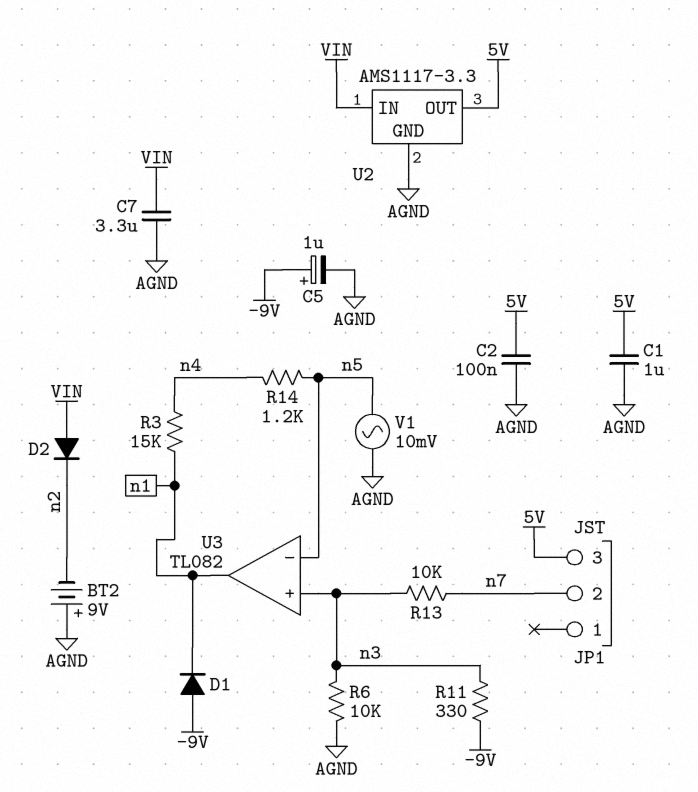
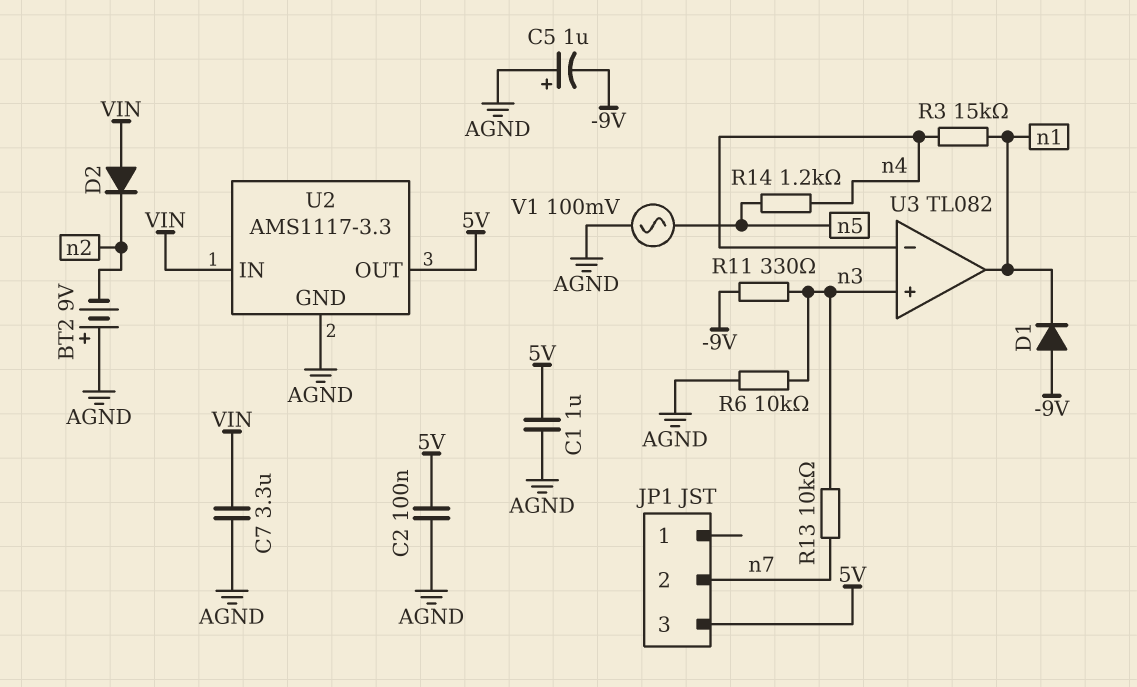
C5: 1uF (plus -9V, minus AGND) -> 1uF (plus AGND, minus -9V)
U3 pin in-: n5 -> n4
V1: AC 10mV (AGND, n5) -> AC 100mV (AGND, n5)

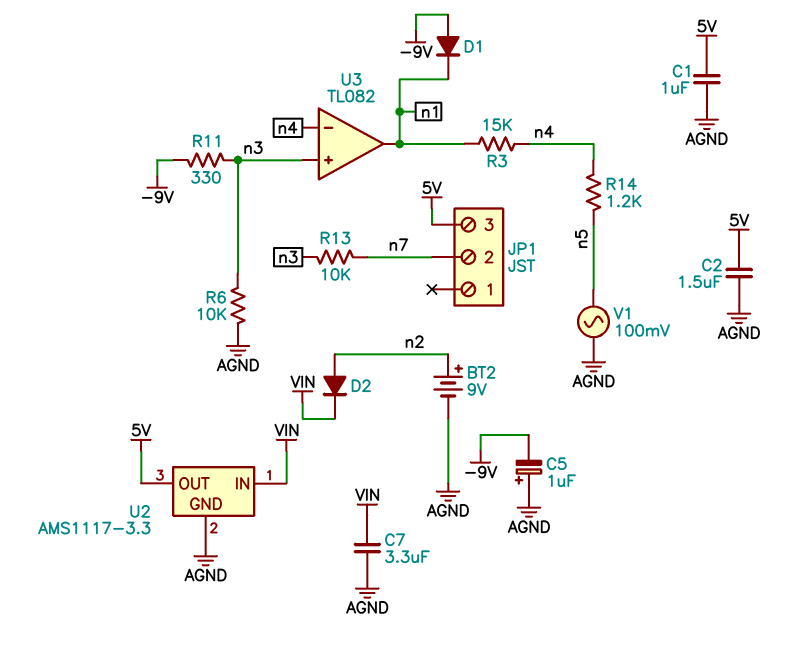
BT2: 9V (plus AGND, minus n2) -> 9V (plus n2, minus AGND)
C2: 100nF (5V, AGND) -> 1.5uF (5V, AGND)
D2: diode (A VIN, K n2) -> diode (A n2, K VIN)

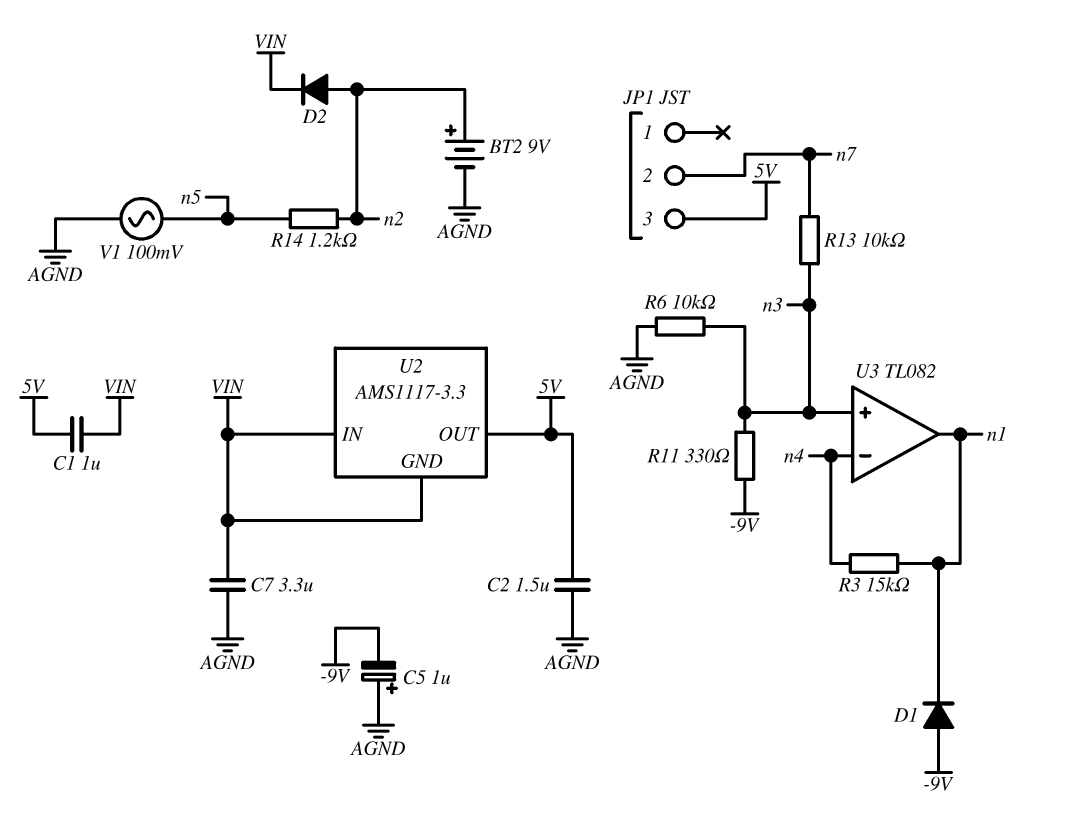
C1: 1uF (5V, AGND) -> 1uF (5V, VIN)
R14: 1.2k (n4, n5) -> 1.2k (n2, n5)
U2 pin GND: AGND -> VIN

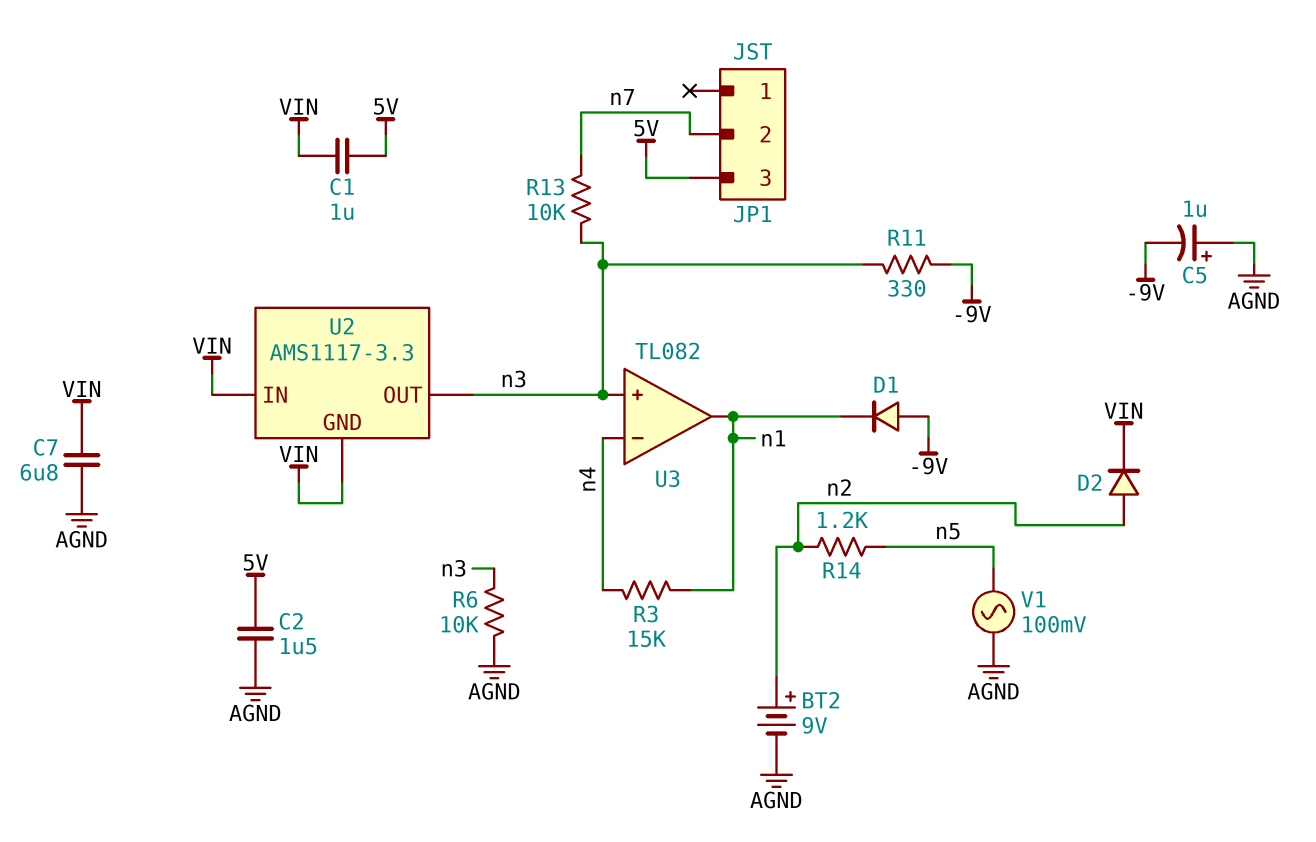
C7: 3.3uF (AGND, VIN) -> 6.8uF (AGND, VIN)
U2 pin OUT: 5V -> n3

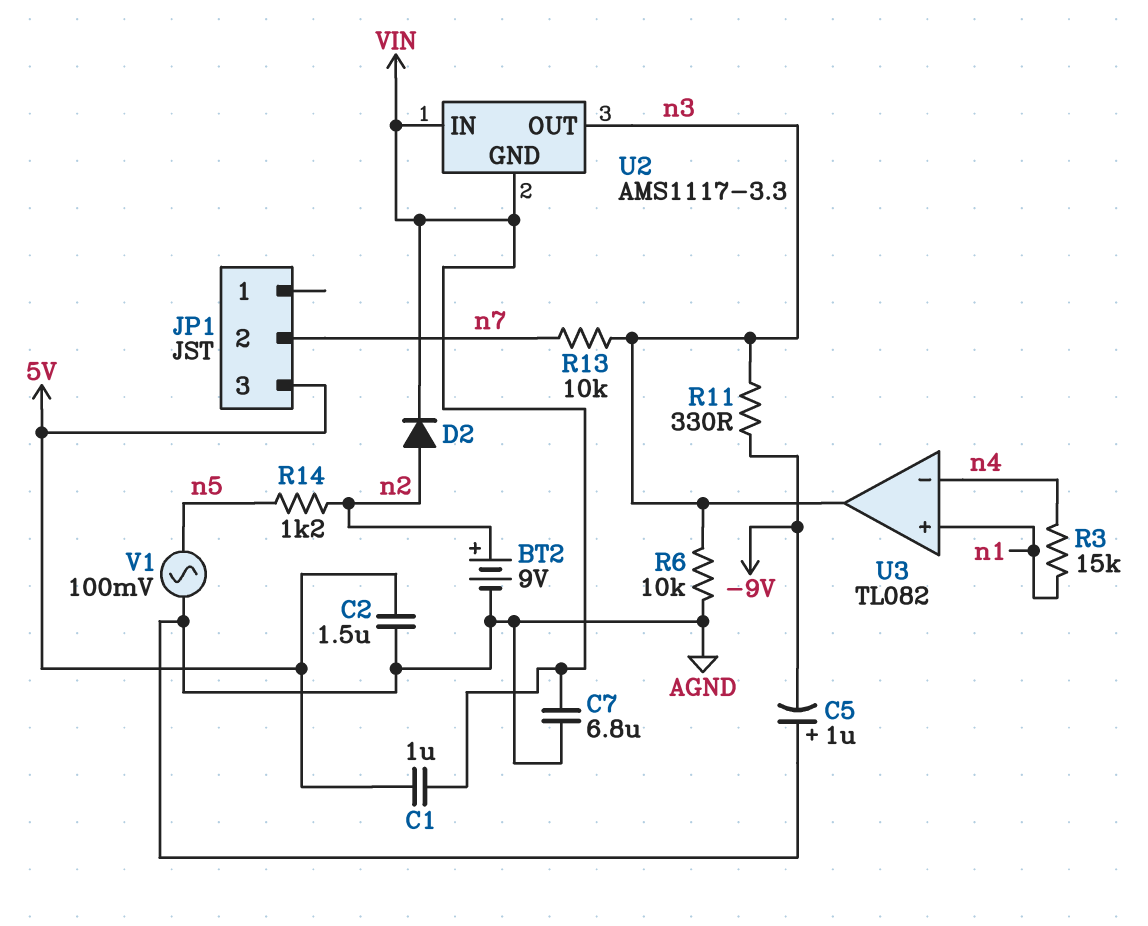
D1: diode (A -9V, K n1) -> none
U3 pin in+: n3 -> n1
U3 pin out: n1 -> n3

